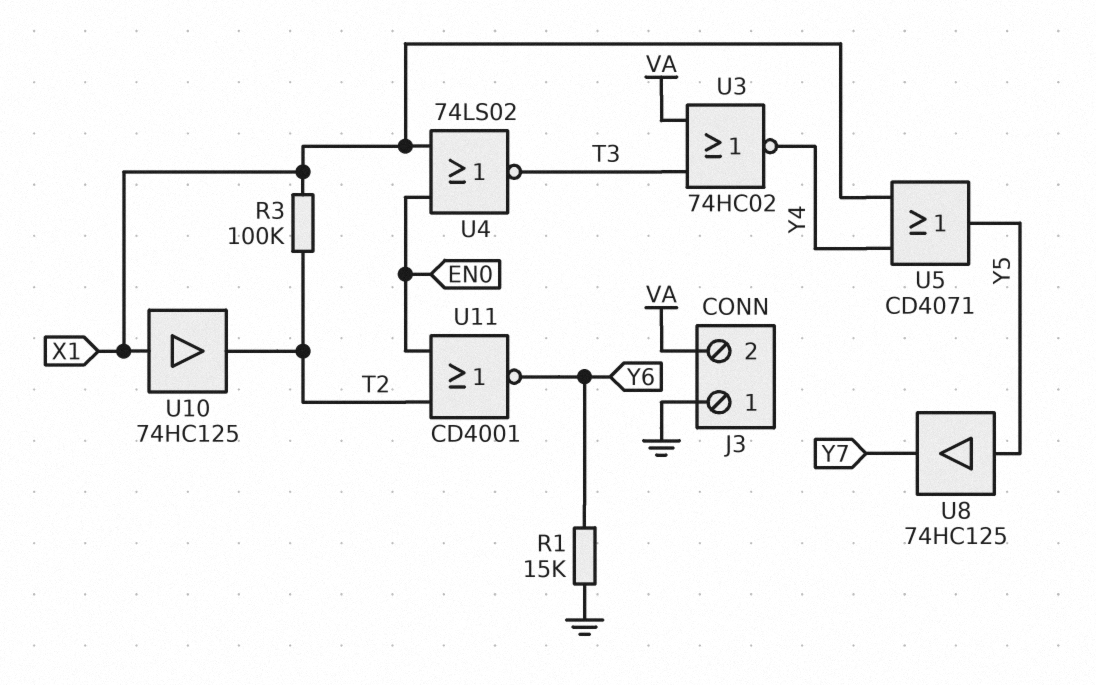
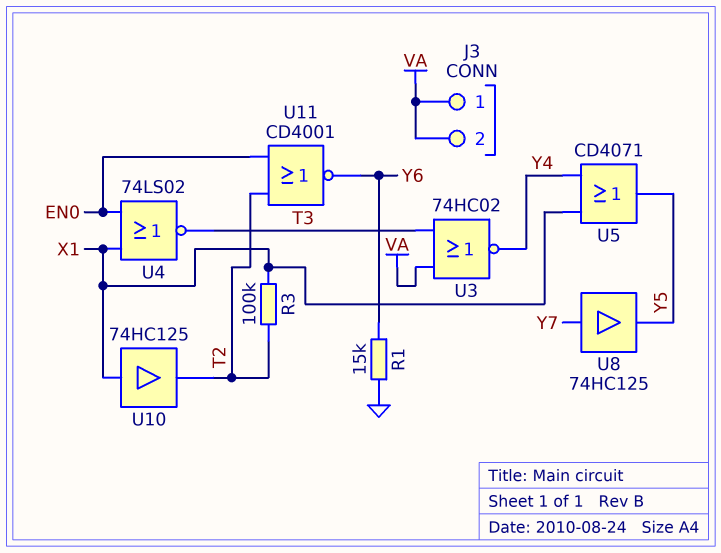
J3 pin 1: GND -> VA
U8: buffer 74HC125 (in Y5, out Y7) -> buffer 74HC125 (in Y7, out Y5)

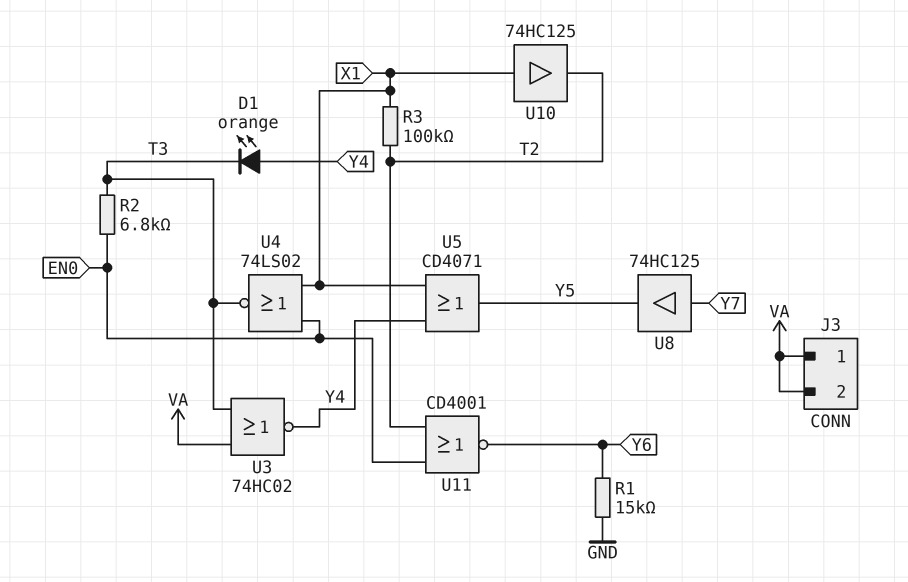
D1: none -> LED orange (A Y4, K T3)
R2: none -> 6.8k (EN0, T3)

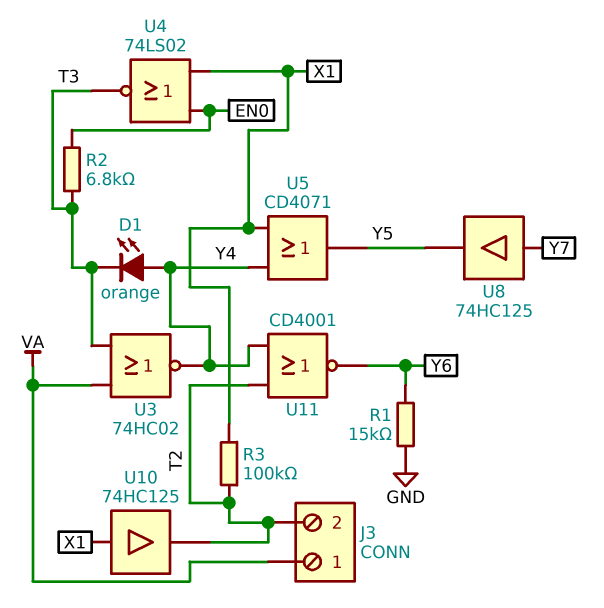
J3 pin 2: VA -> T2
U11: NOR CD4001 (in EN0, in T2, out Y6) -> NOR CD4001 (in T2, in Y4, out Y6)

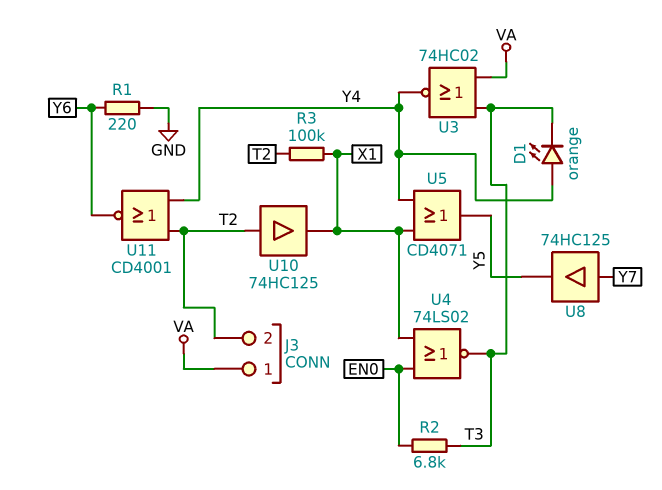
R1: 15k (GND, Y6) -> 220 (GND, Y6)
U10: buffer 74HC125 (in X1, out T2) -> buffer 74HC125 (in T2, out X1)

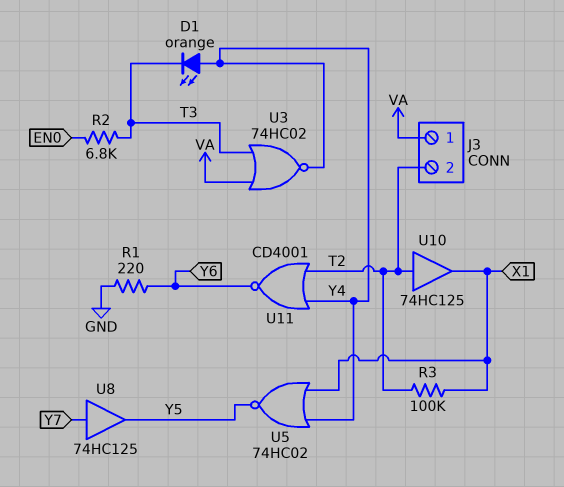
U4: NOR 74LS02 (in EN0, in X1, out T3) -> none
U5: OR CD4071 (in X1, in Y4, out Y5) -> NOR 74HC02 (in X1, in Y4, out Y5)

